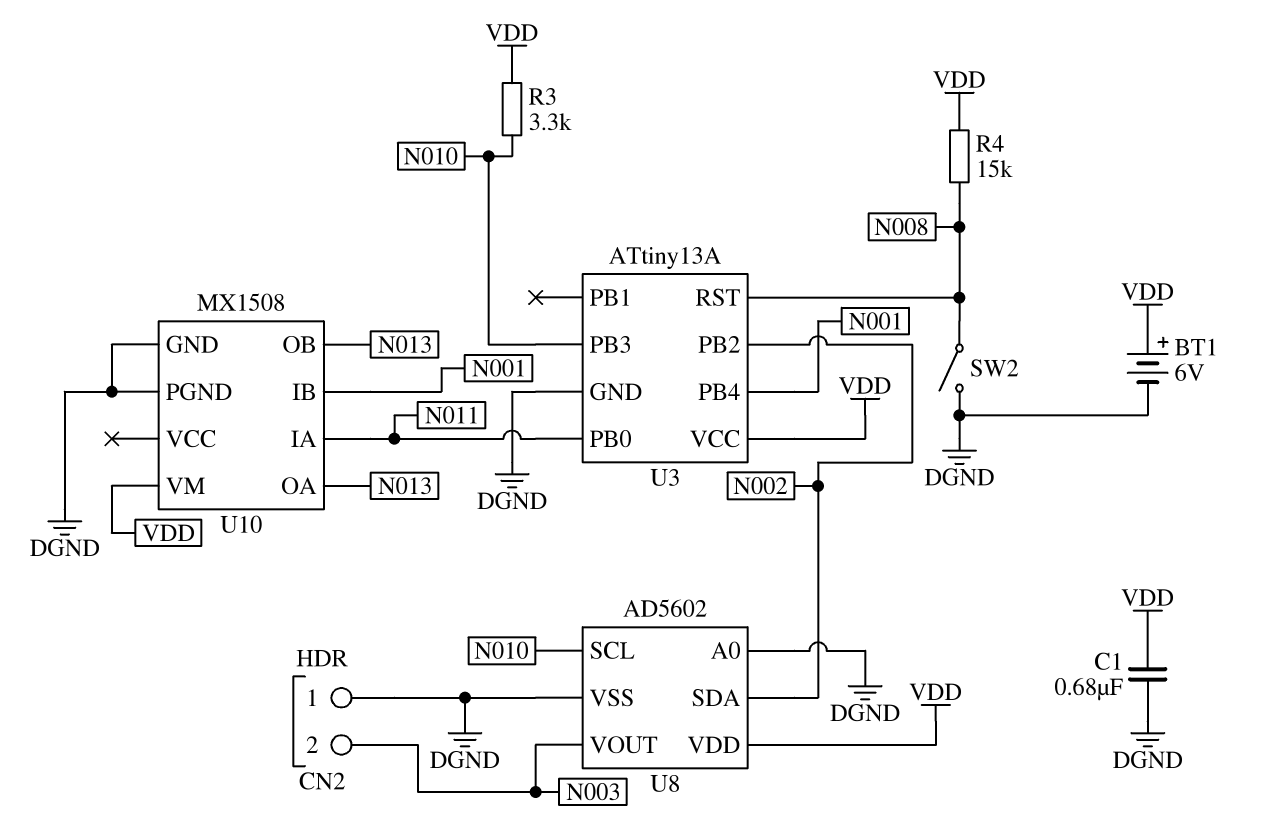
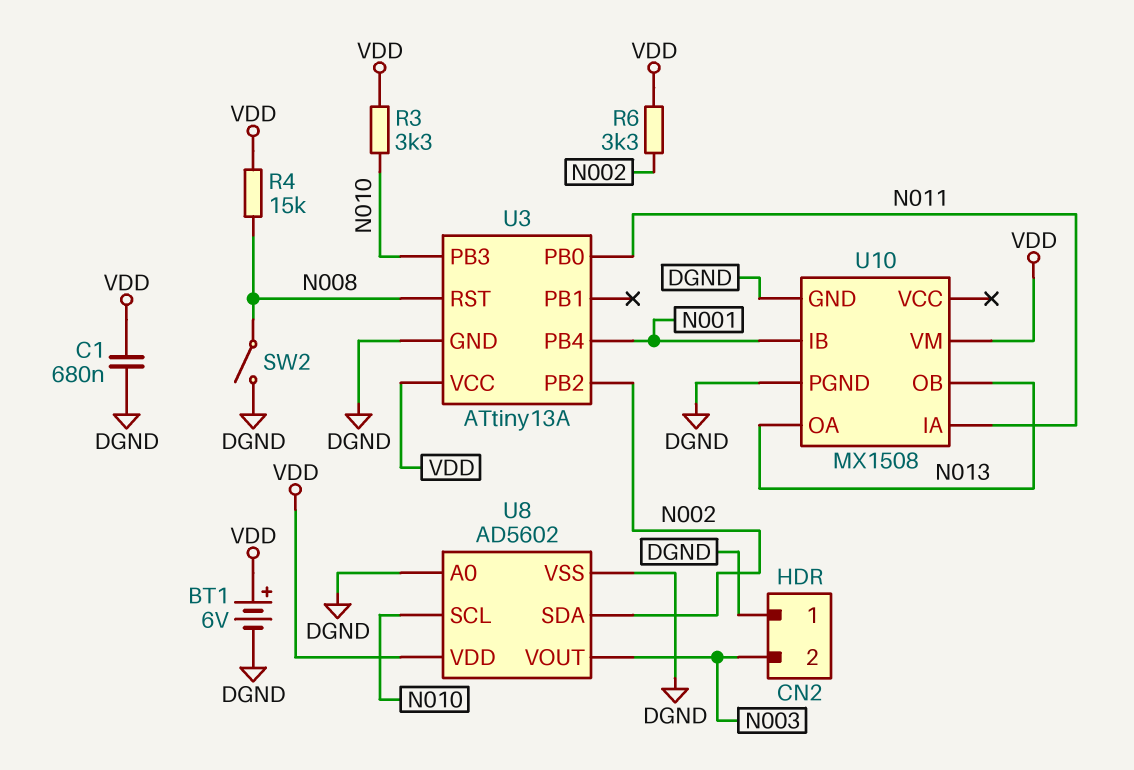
R6: none -> 3.3k (N002, VDD)

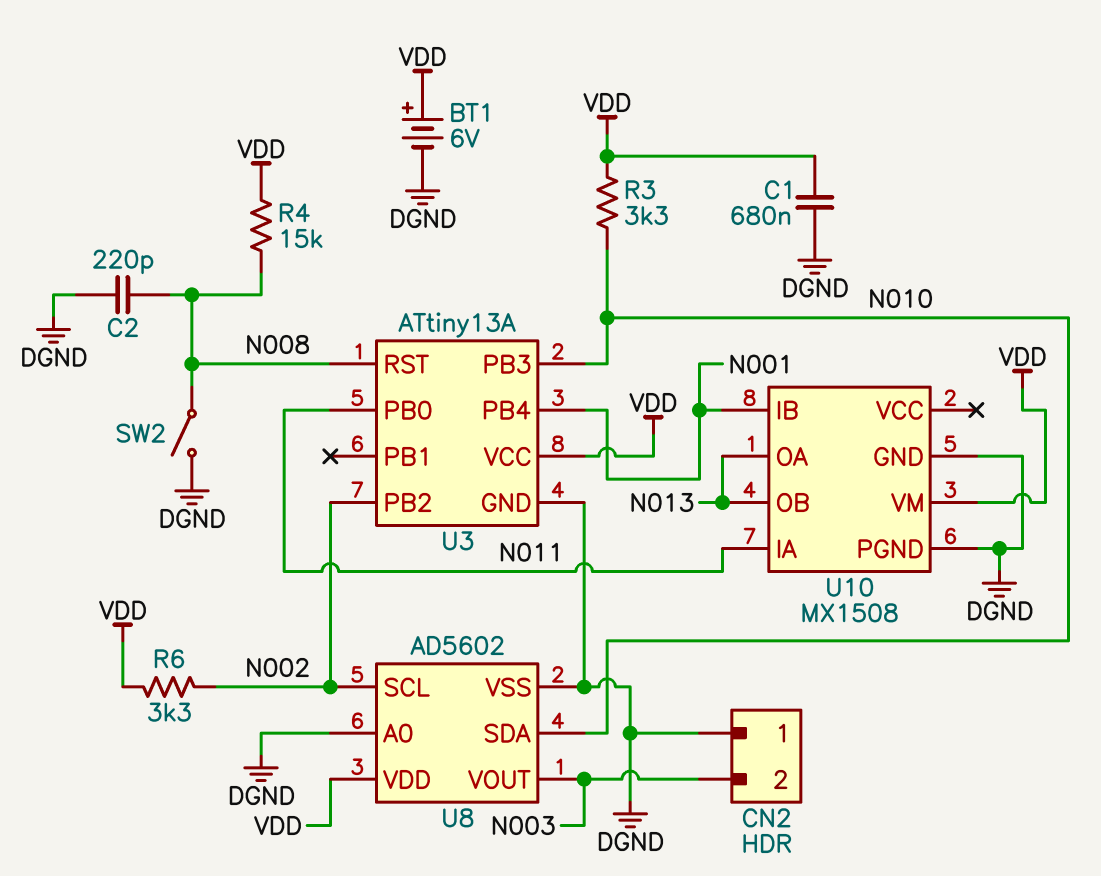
C2: none -> 220pF (DGND, N008)
U8 pin SCL: N010 -> N002
U8 pin SDA: N002 -> N010

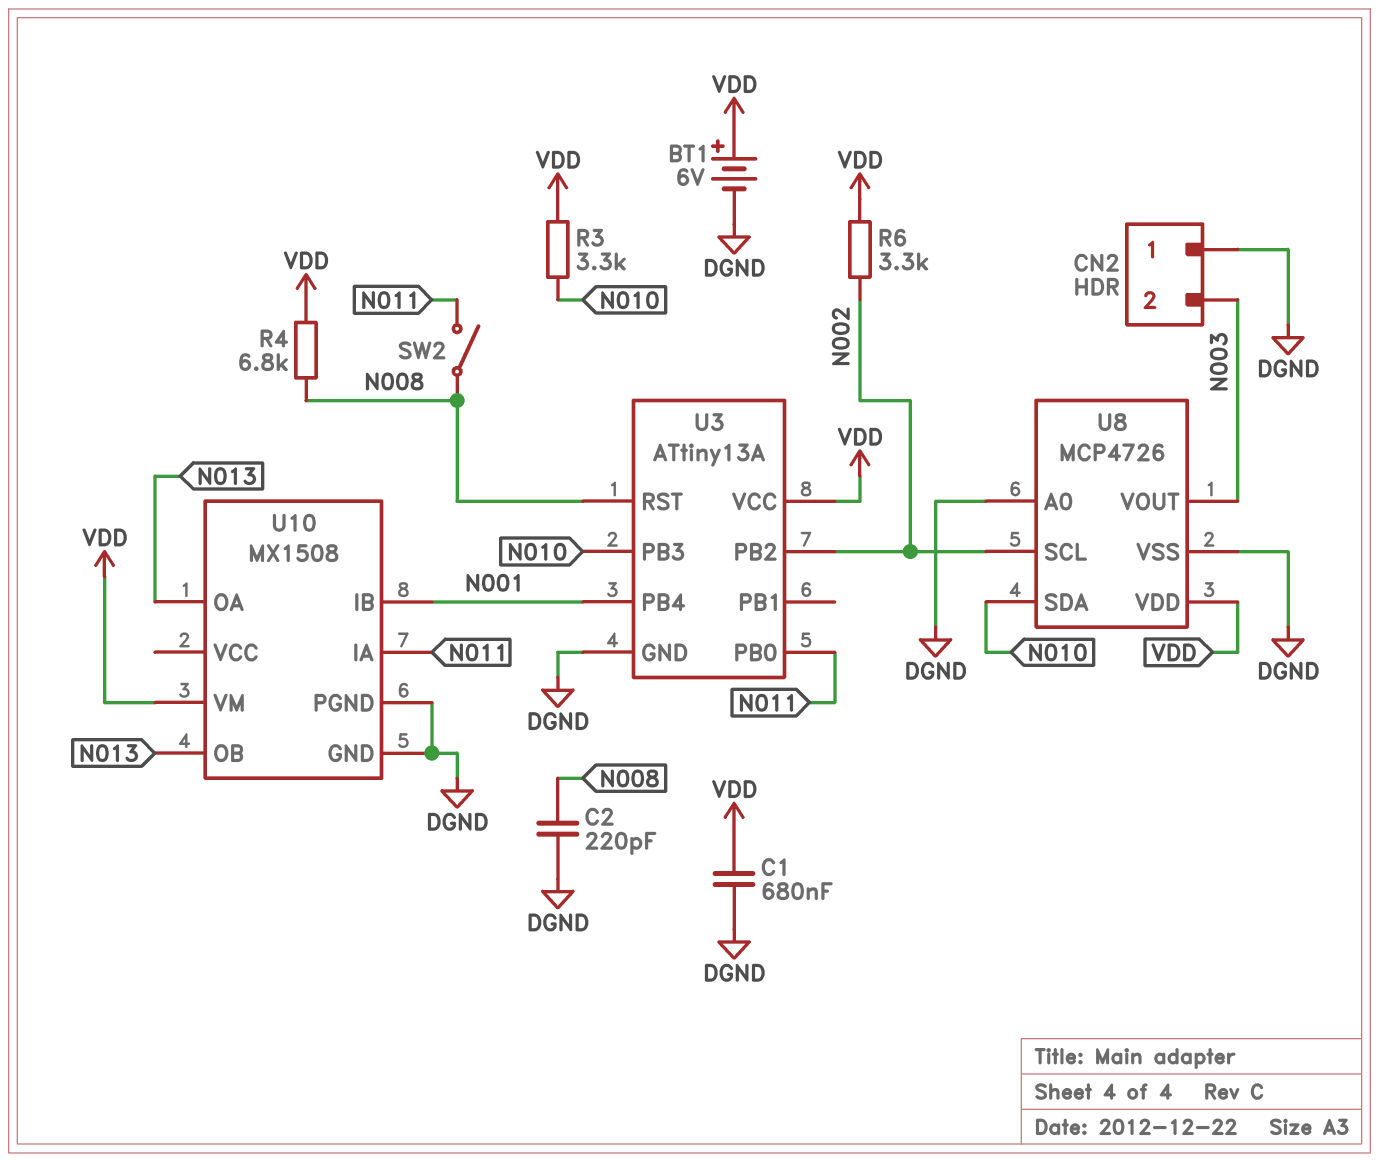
R4: 15k (N008, VDD) -> 6.8k (N008, VDD)
SW2: switch (DGND, N008) -> switch (N008, N011)
U8: AD5602 -> MCP4726

